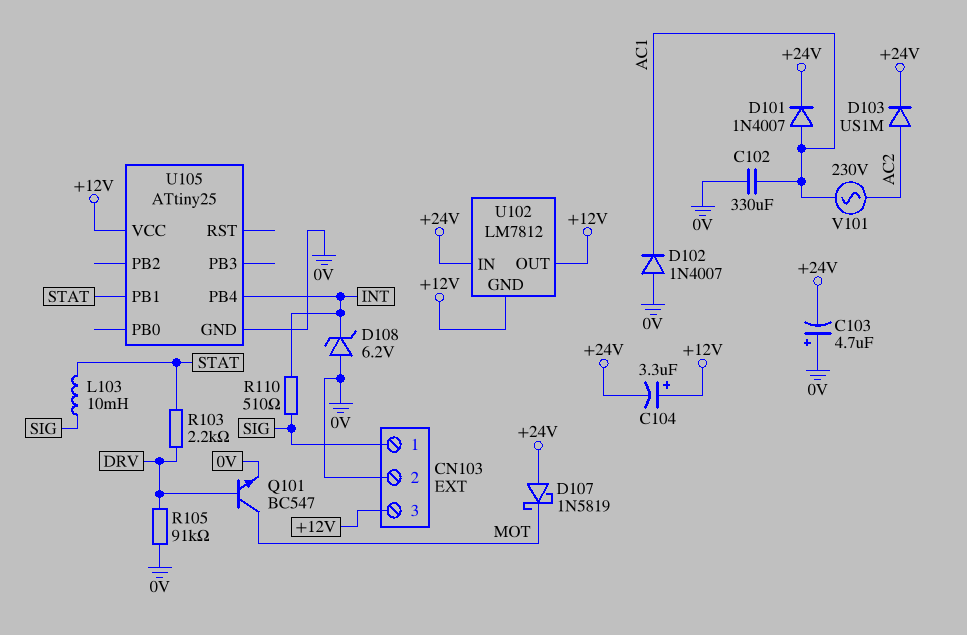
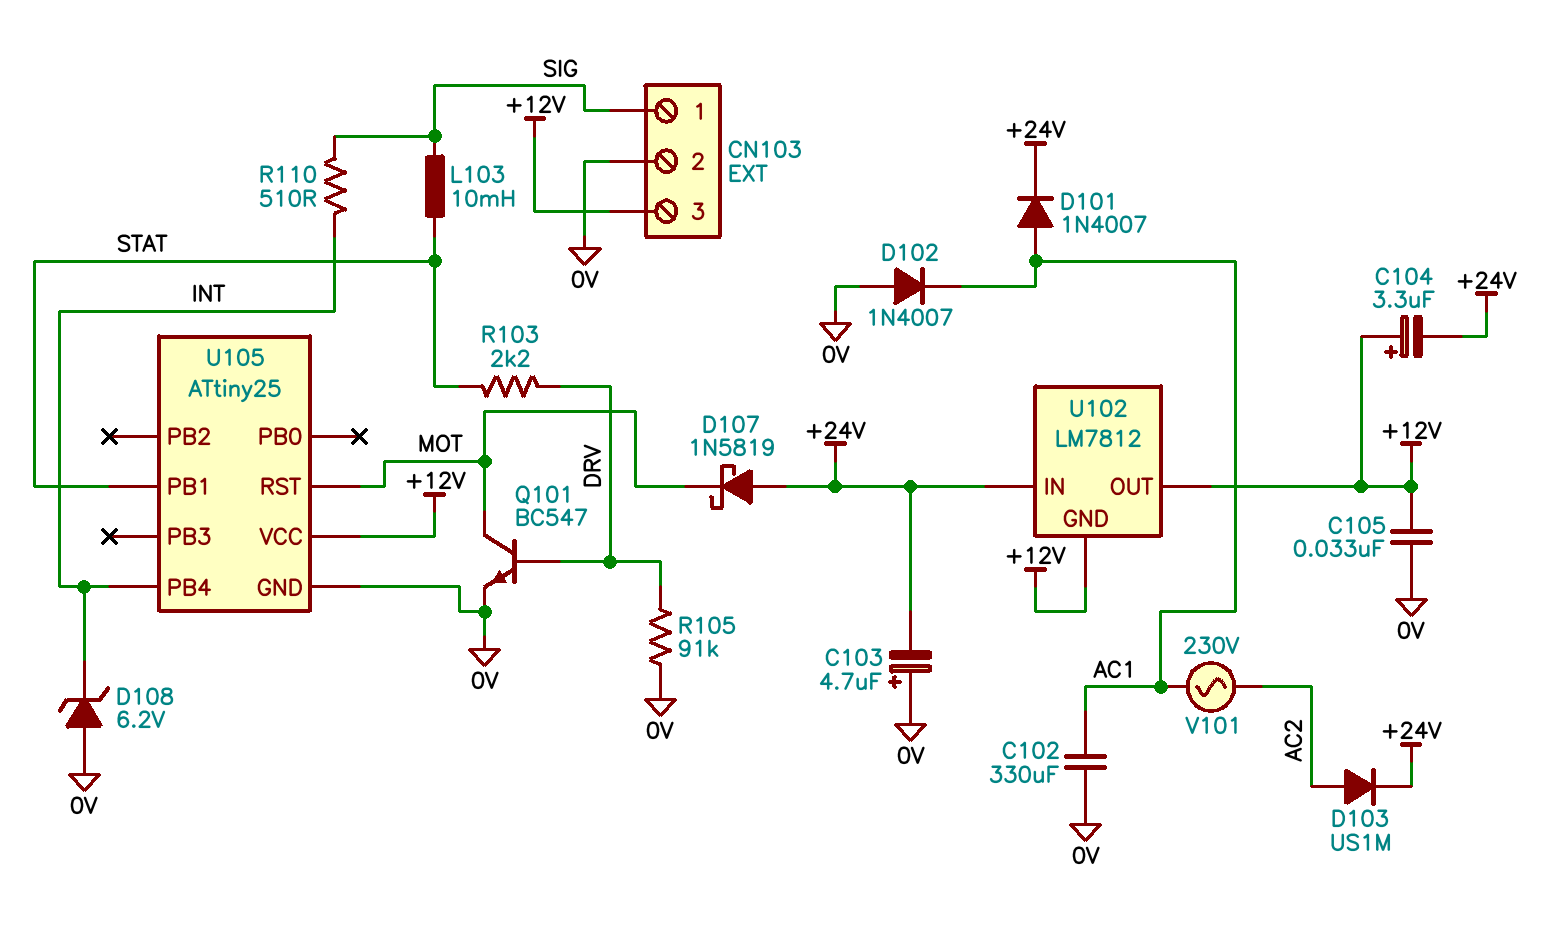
C105: none -> 33nF (+12V, 0V)
U105 pin RST: none -> MOT

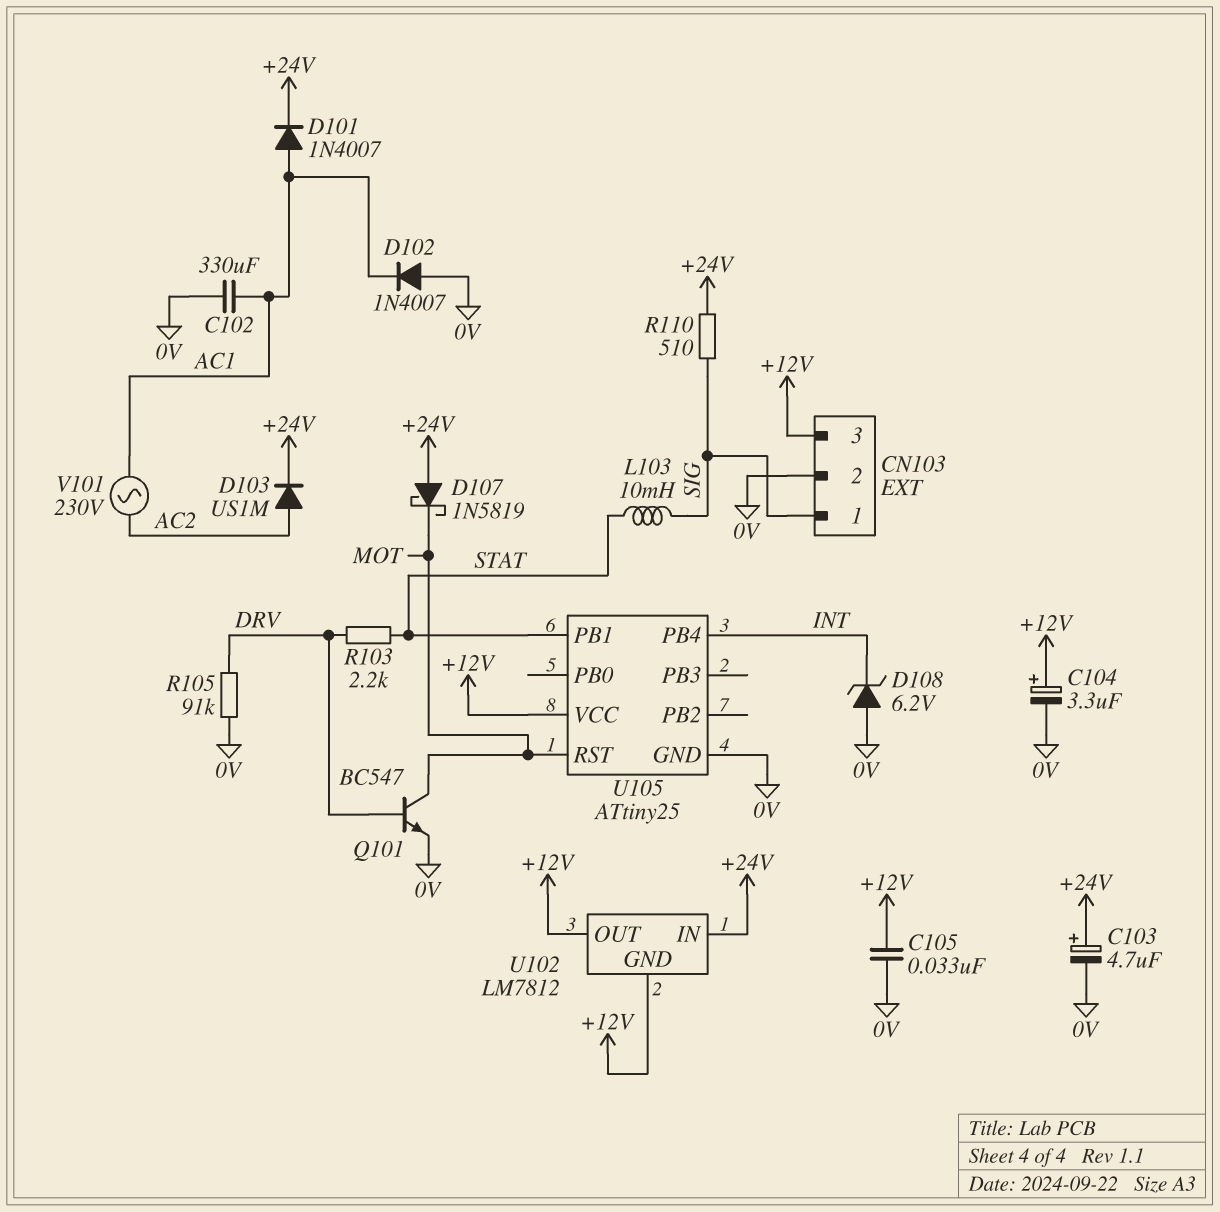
C103: 4.7uF (plus 0V, minus +24V) -> 4.7uF (plus +24V, minus 0V)
C104: 3.3uF (plus +12V, minus +24V) -> 3.3uF (plus +12V, minus 0V)
R110: 510 (INT, SIG) -> 510 (+24V, SIG)

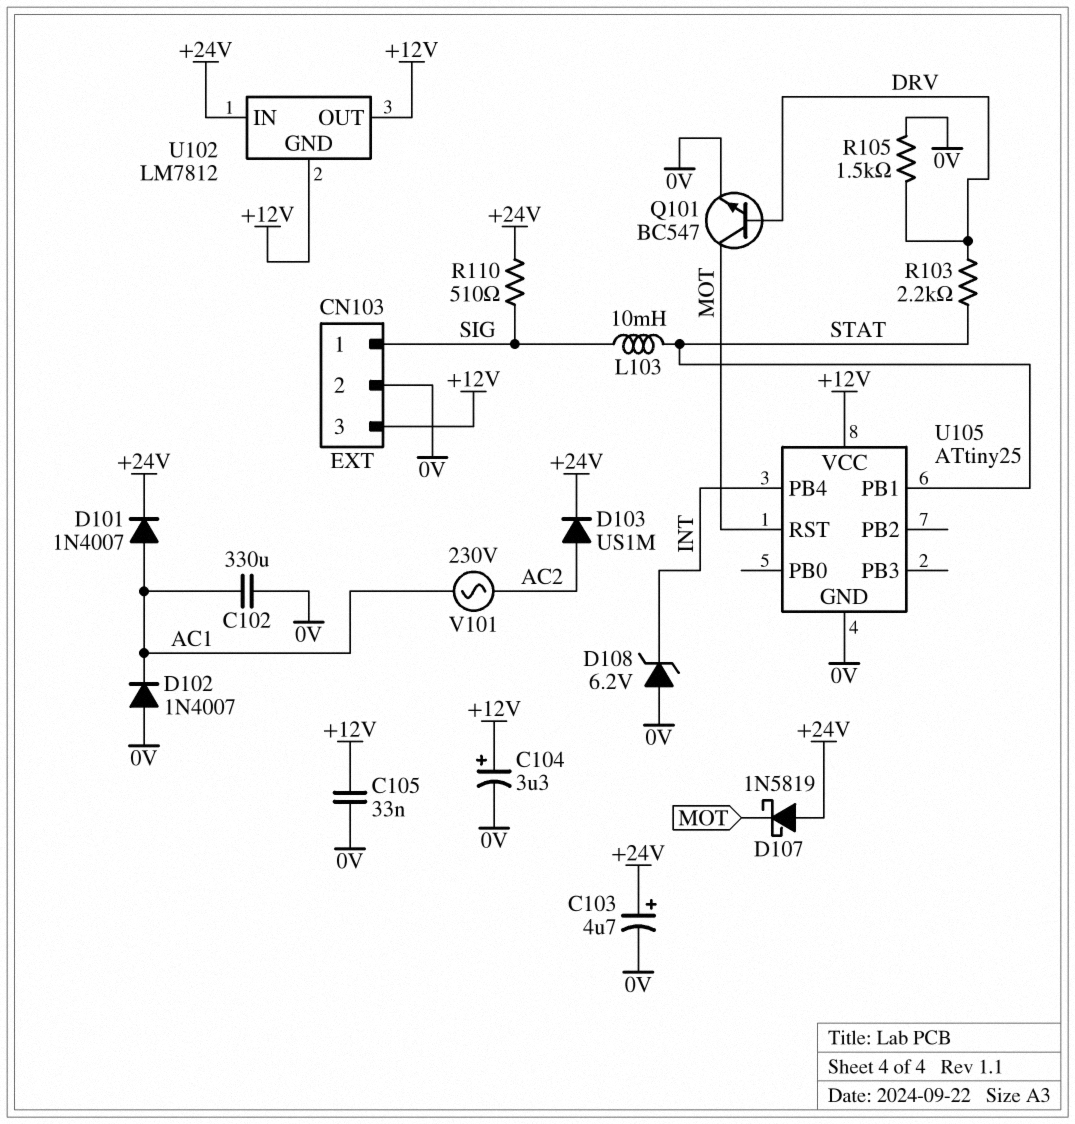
R105: 91k (0V, DRV) -> 1.5k (0V, DRV)

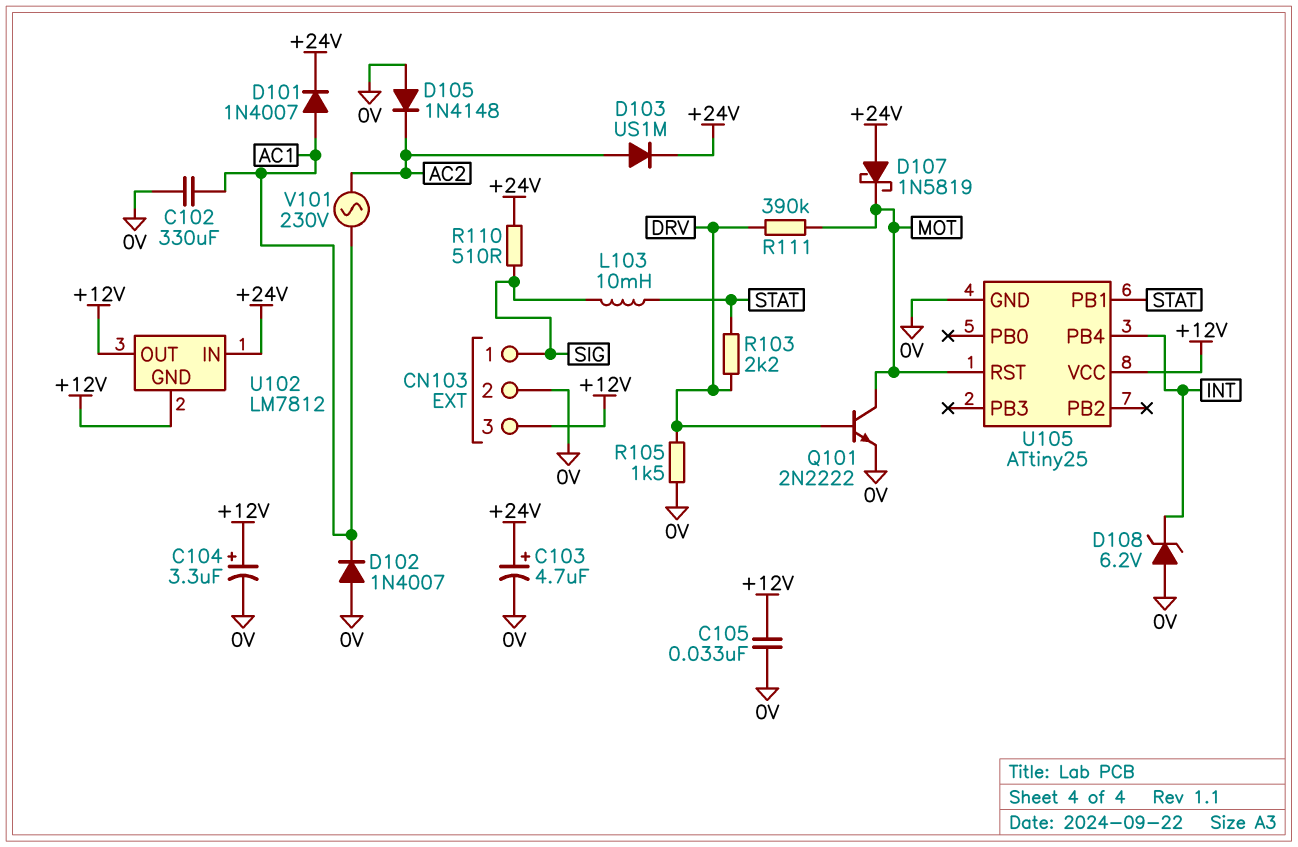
D105: none -> diode 1N4148 (A 0V, K AC2)
Q101: NPN BC547 (B DRV, C MOT, E 0V) -> NPN 2N2222 (B DRV, C MOT, E 0V)
R111: none -> 390k (DRV, MOT)

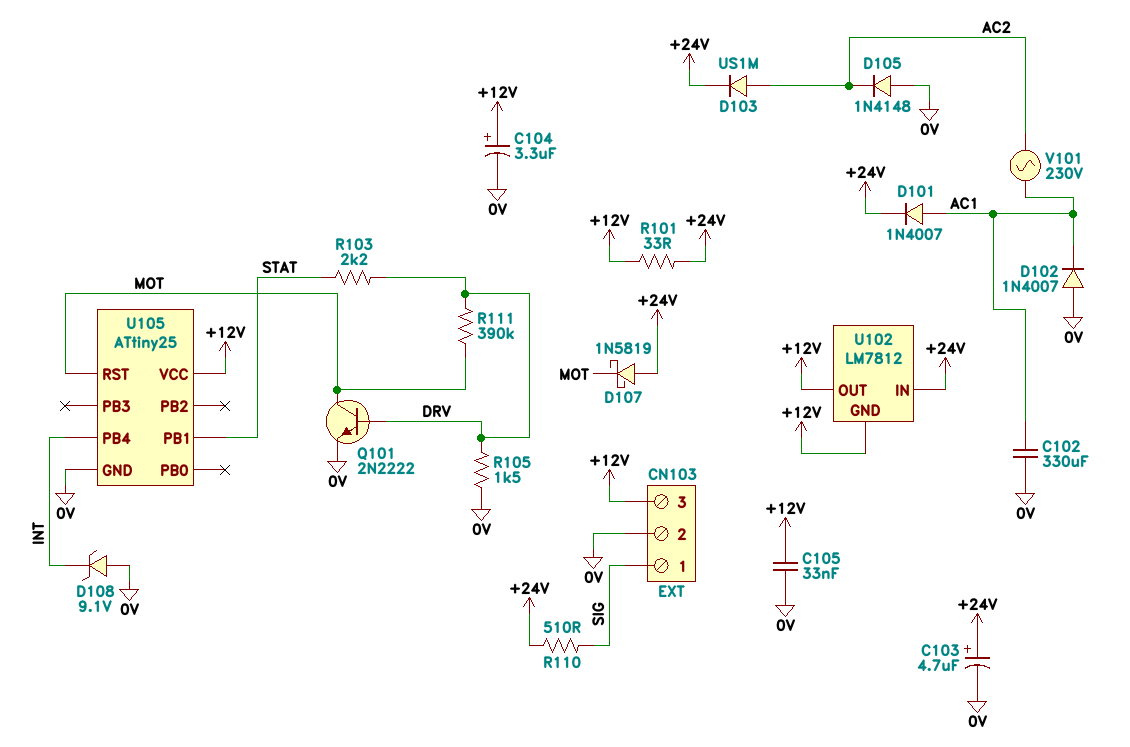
D108: zener 6.2V (A 0V, K INT) -> zener 9.1V (A 0V, K INT)
L103: 10mH (SIG, STAT) -> none
R101: none -> 33 (+12V, +24V)

